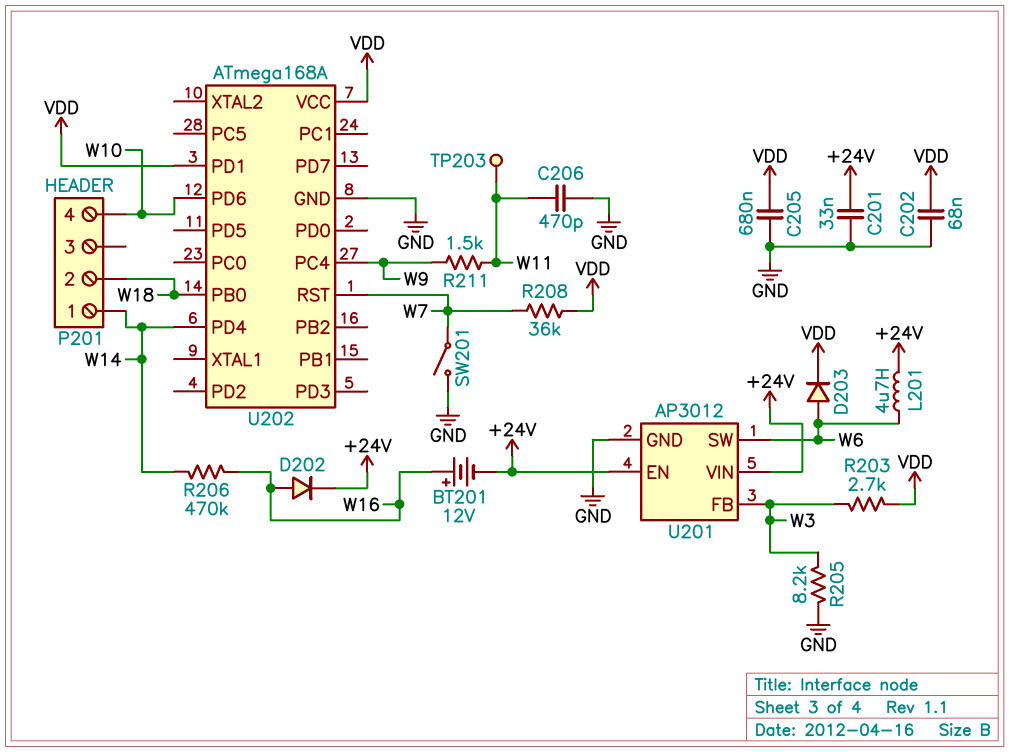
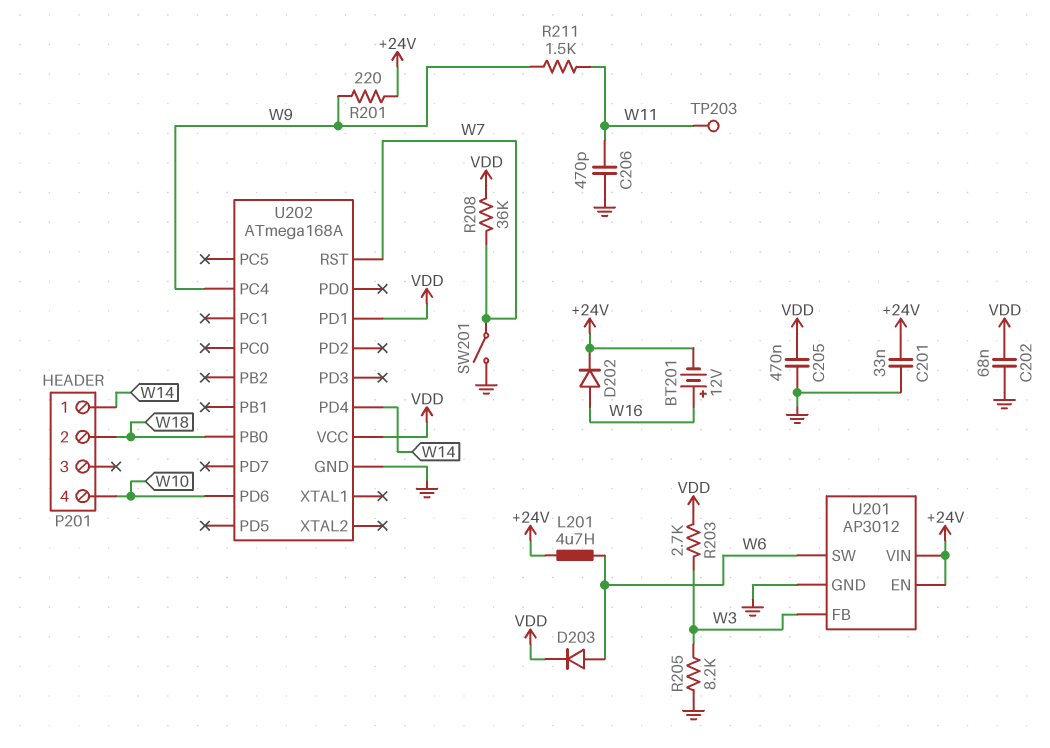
C205: 680nF (GND, VDD) -> 470nF (GND, VDD)
R201: none -> 220 (+24V, W9)
R206: 470k (W14, W16) -> none

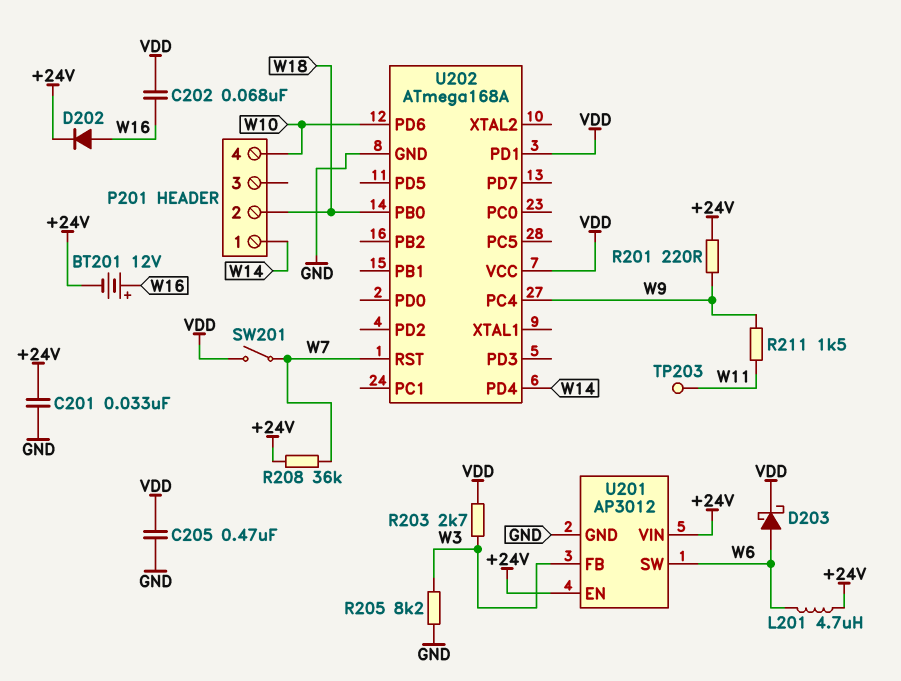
C202: 68nF (GND, VDD) -> 68nF (VDD, W16)
C206: 470pF (GND, W11) -> none
D203: diode (A W6, K VDD) -> schottky (A W6, K VDD)
R208: 36k (VDD, W7) -> 36k (+24V, W7)
SW201: switch (GND, W7) -> switch (VDD, W7)

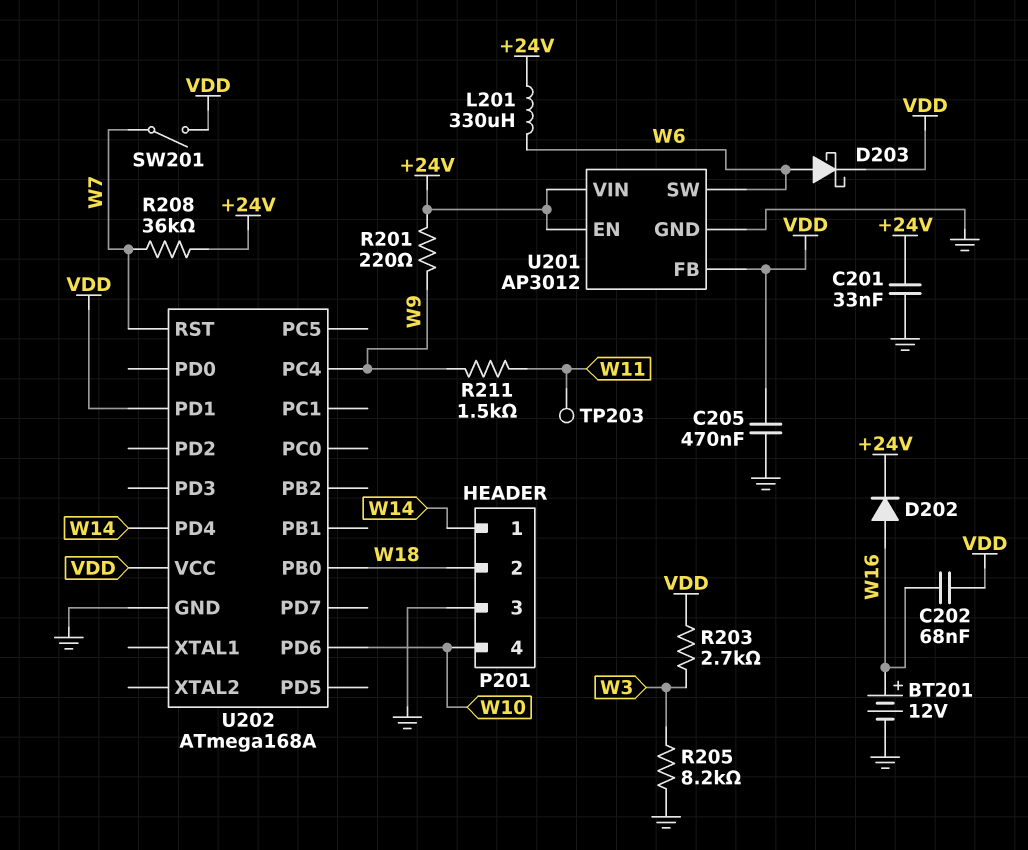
BT201: 12V (plus W16, minus +24V) -> 12V (plus W16, minus GND)
L201: 4.7uH (+24V, W6) -> 330uH (+24V, W6)
P201 pin 3: none -> GND
U201 pin FB: W3 -> VDD

